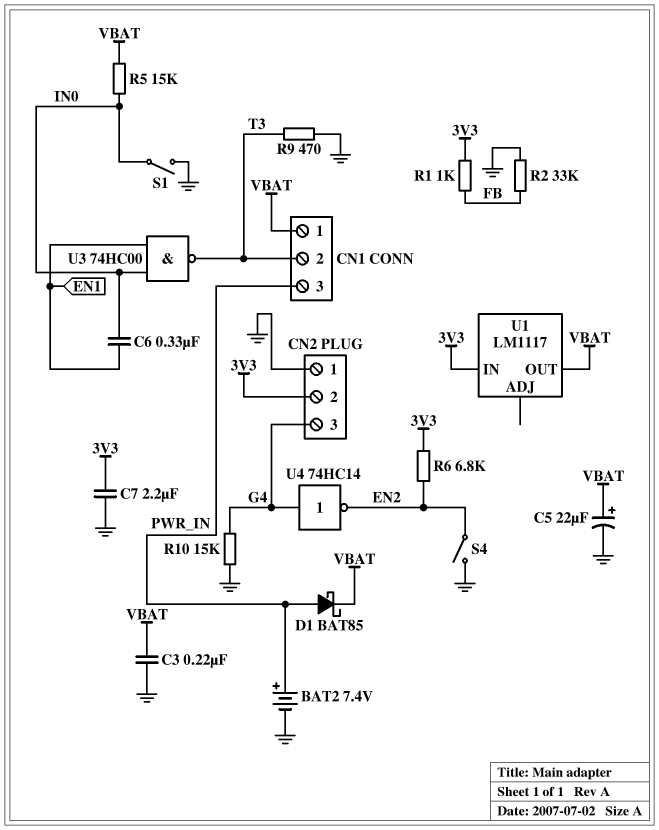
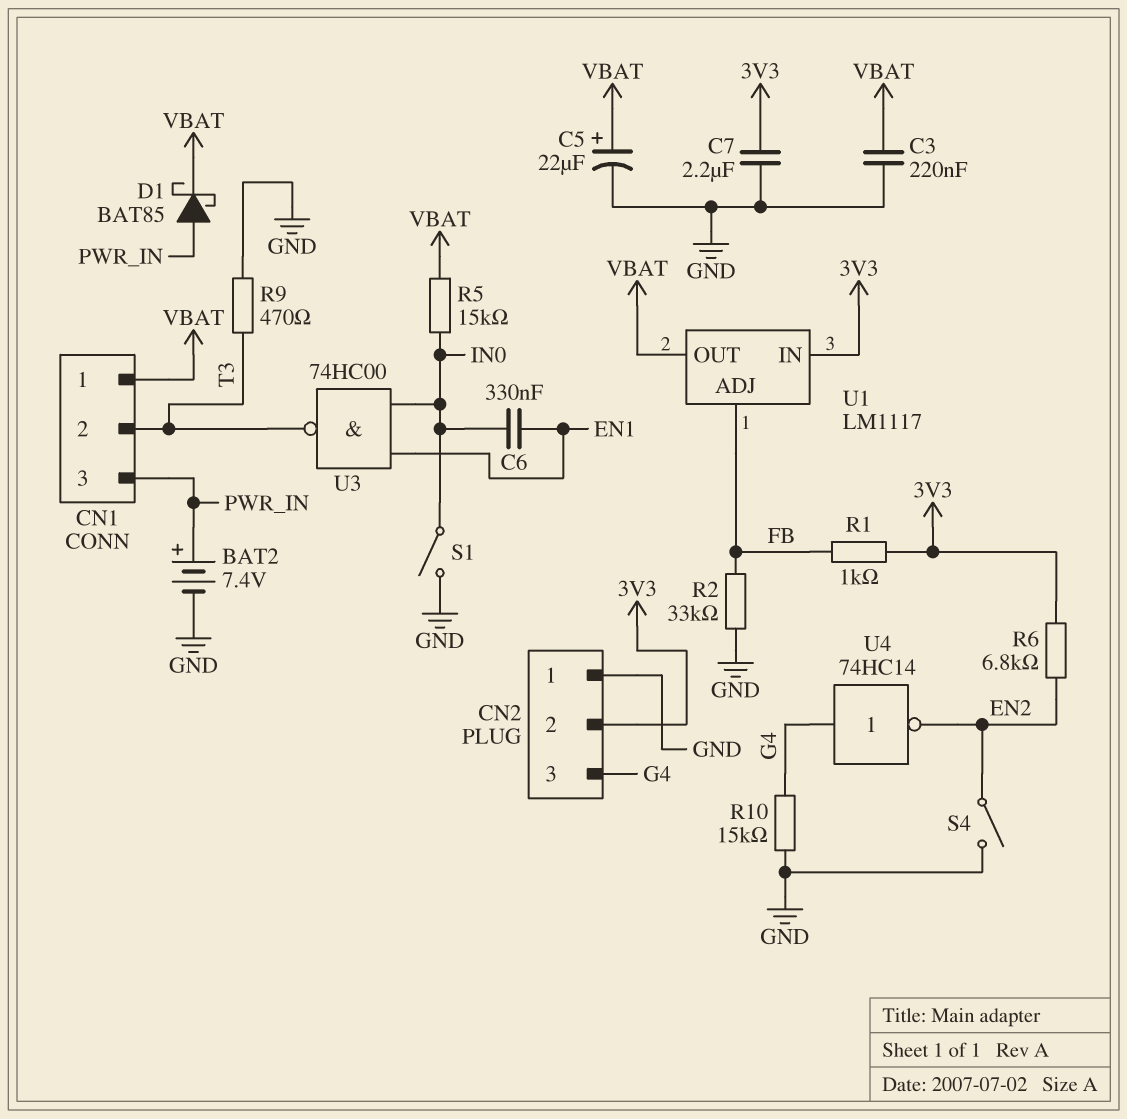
U1 pin ADJ: none -> FB

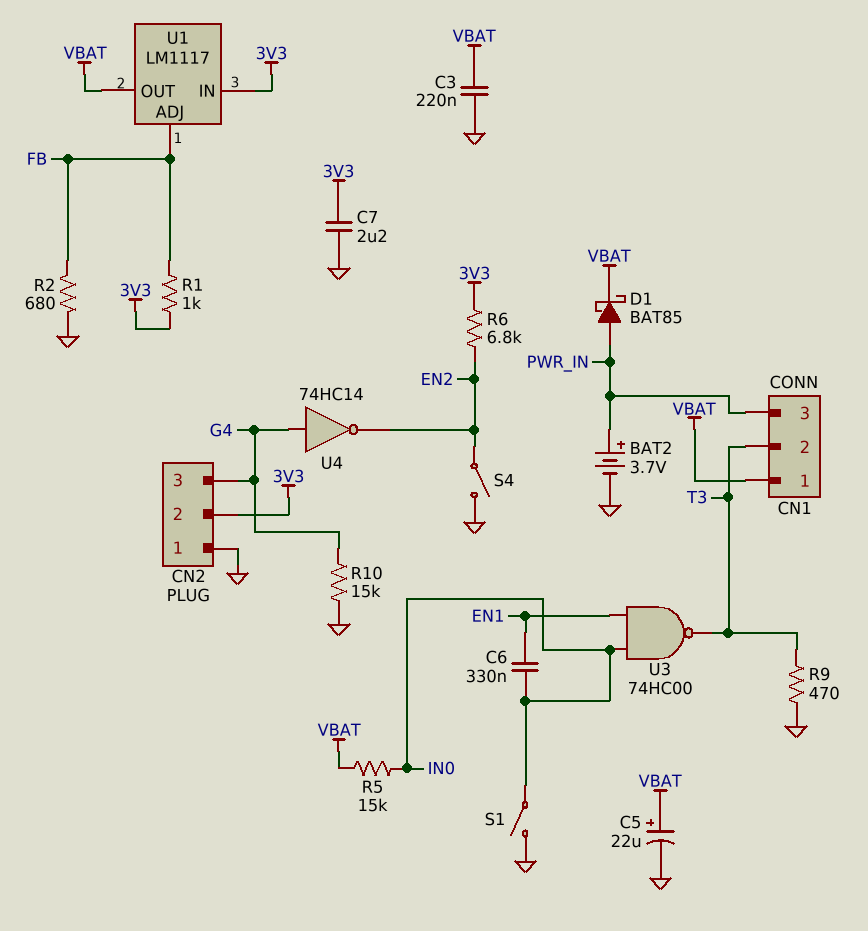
BAT2: 7.4V (plus PWR_IN, minus GND) -> 3.7V (plus PWR_IN, minus GND)
R2: 33k (FB, GND) -> 680 (FB, GND)

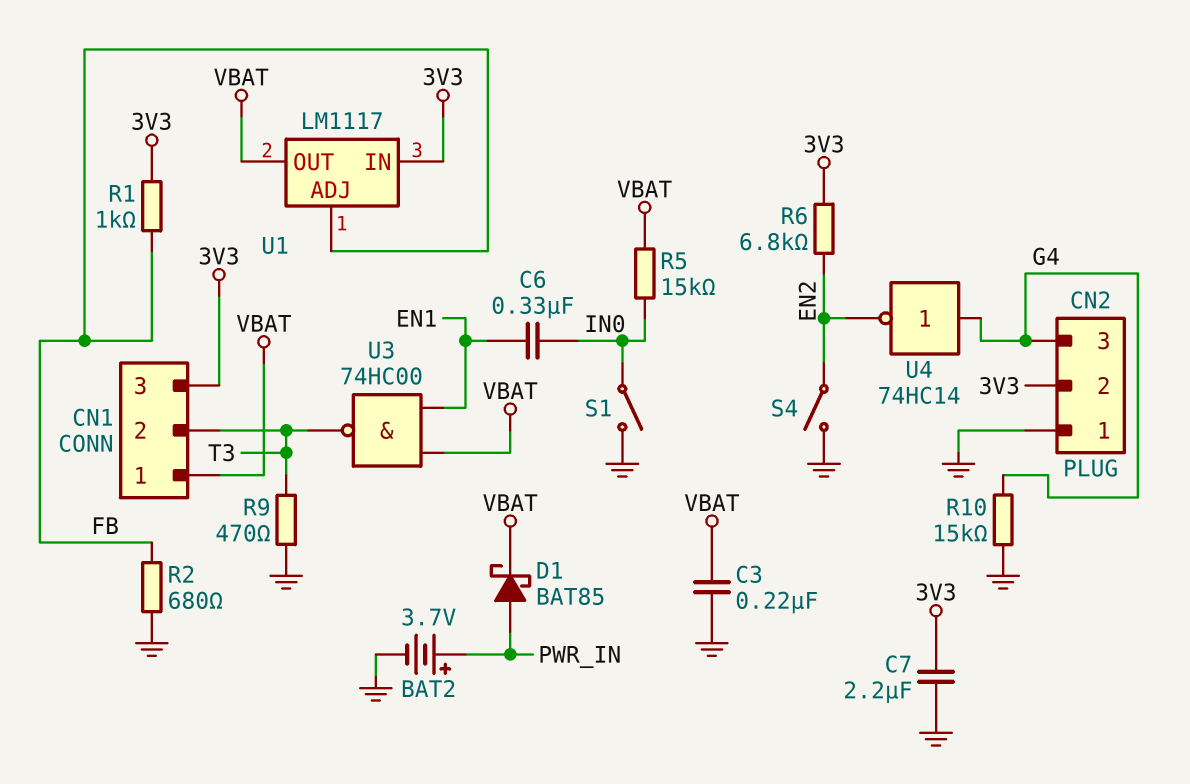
C5: 22uF (plus VBAT, minus GND) -> none
CN1 pin 3: PWR_IN -> 3V3
U3: NAND 74HC00 (in EN1, in IN0, out T3) -> NAND 74HC00 (in EN1, in VBAT, out T3)

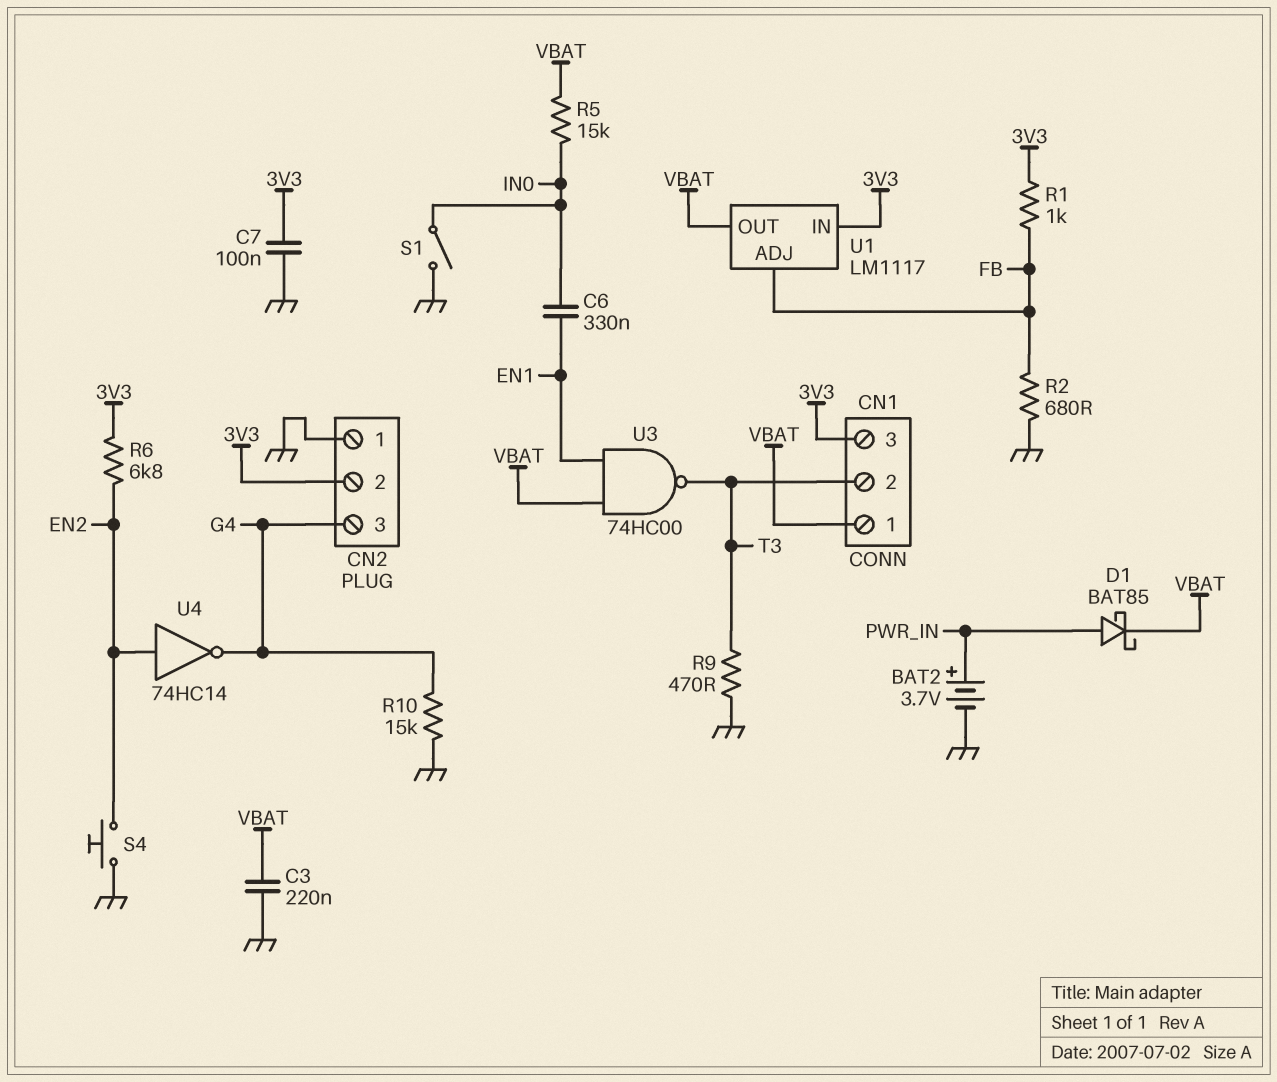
C7: 2.2uF (3V3, GND) -> 100nF (3V3, GND)
S4: switch (EN2, GND) -> button (EN2, GND)
U4: NOT 74HC14 (in G4, out EN2) -> NOT 74HC14 (in EN2, out G4)

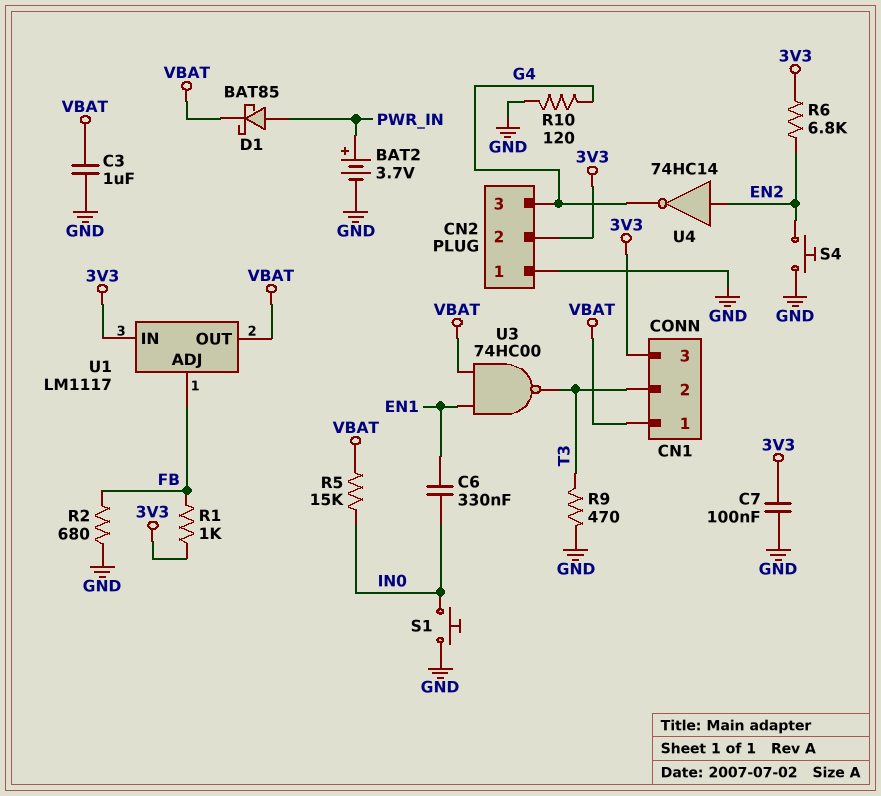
C3: 220nF (GND, VBAT) -> 1uF (GND, VBAT)
R10: 15k (G4, GND) -> 120 (G4, GND)
S1: switch (GND, IN0) -> button (GND, IN0)

